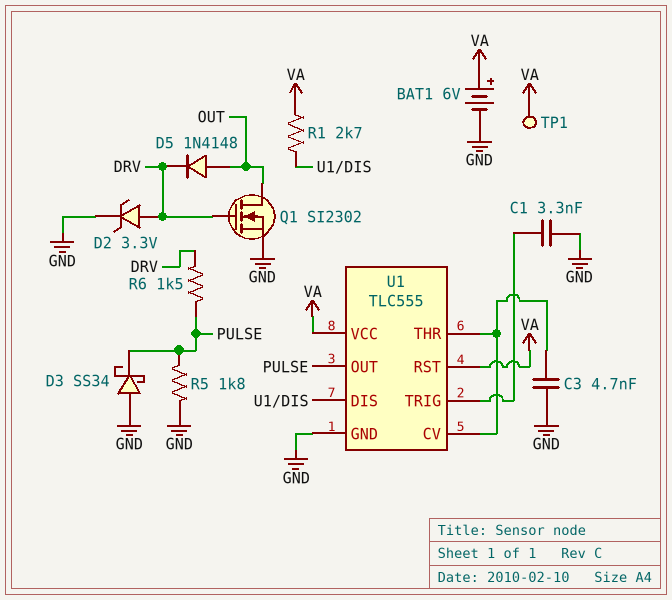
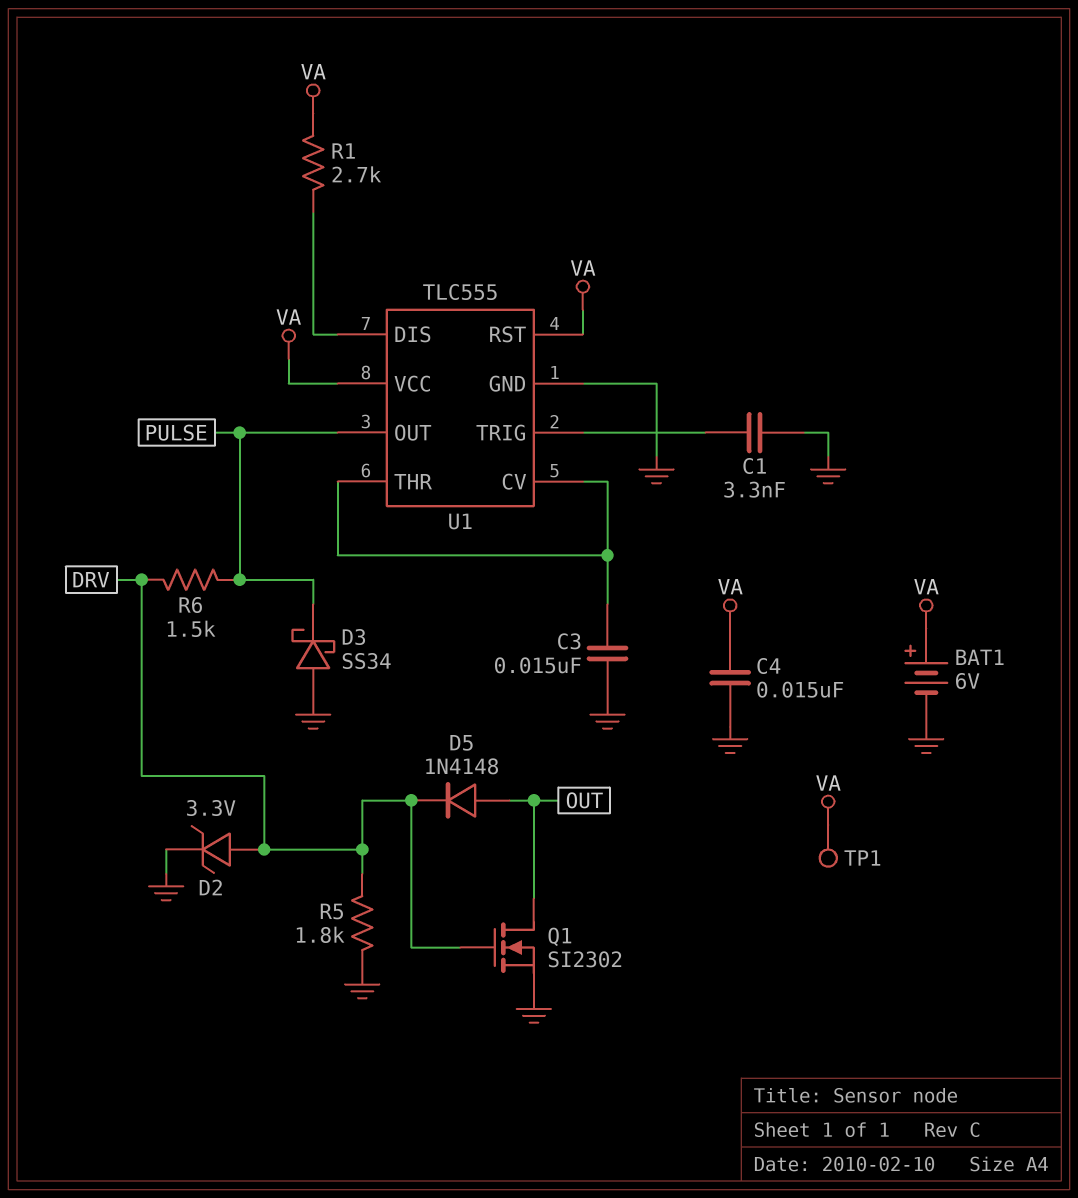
C3: 4.7nF (GND, U1/CV) -> 15nF (GND, U1/CV)
C4: none -> 15nF (GND, VA)
R5: 1.8k (GND, PULSE) -> 1.8k (DRV, GND)

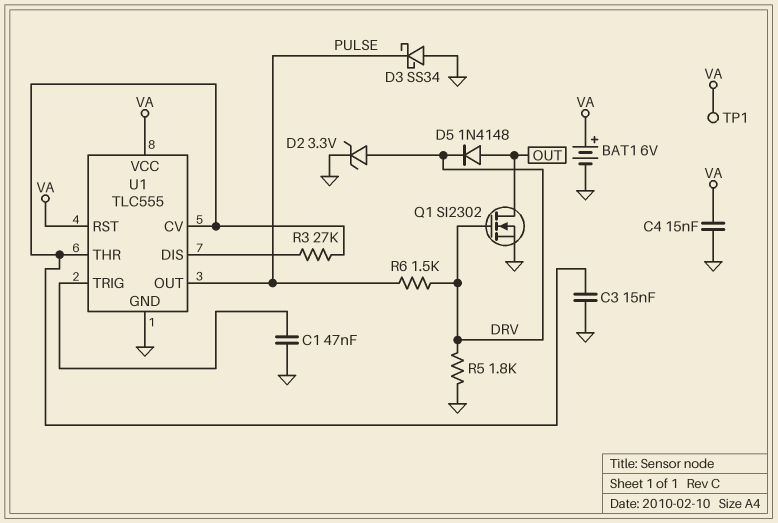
C1: 3.3nF (GND, U1/TRIG) -> 47nF (GND, U1/TRIG)
R1: 2.7k (U1/DIS, VA) -> none
R3: none -> 27k (U1/CV, U1/DIS)

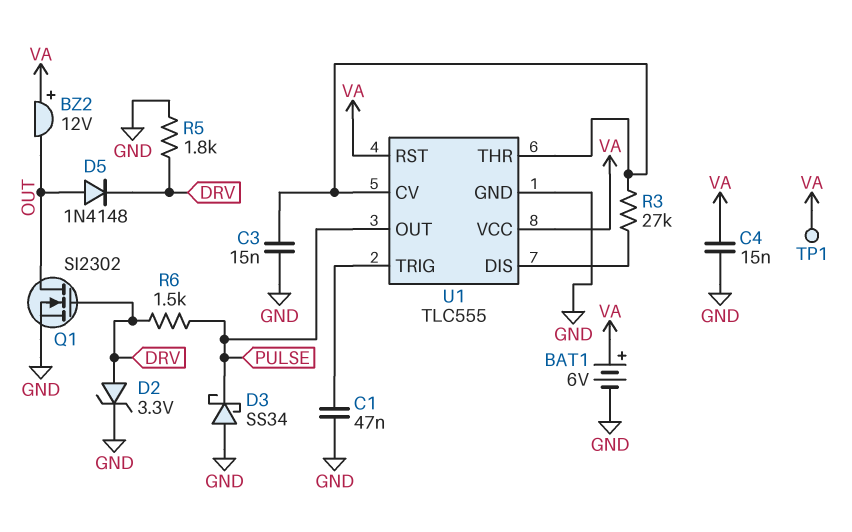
BZ2: none -> buzzer 12V (plus VA, minus OUT)

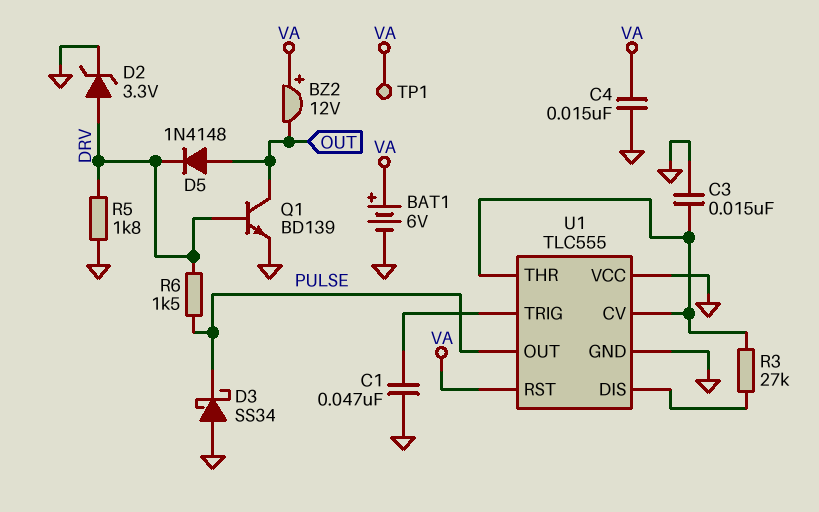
Q1: NMOS SI2302 (G DRV, D OUT, S GND) -> NPN BD139 (B DRV, C OUT, E GND)
U1 pin VCC: VA -> GND

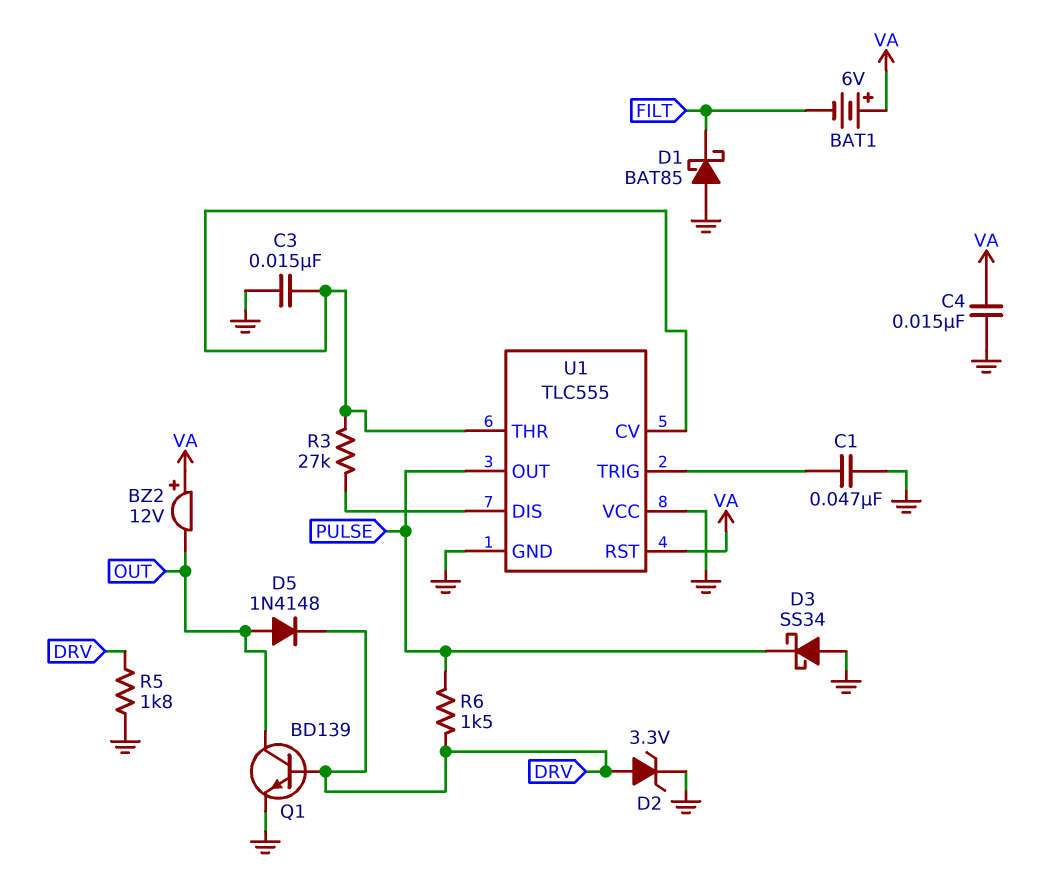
BAT1: 6V (plus VA, minus GND) -> 6V (plus VA, minus FILT)
D1: none -> schottky BAT85 (A GND, K FILT)
TP1: test point (VA) -> none

